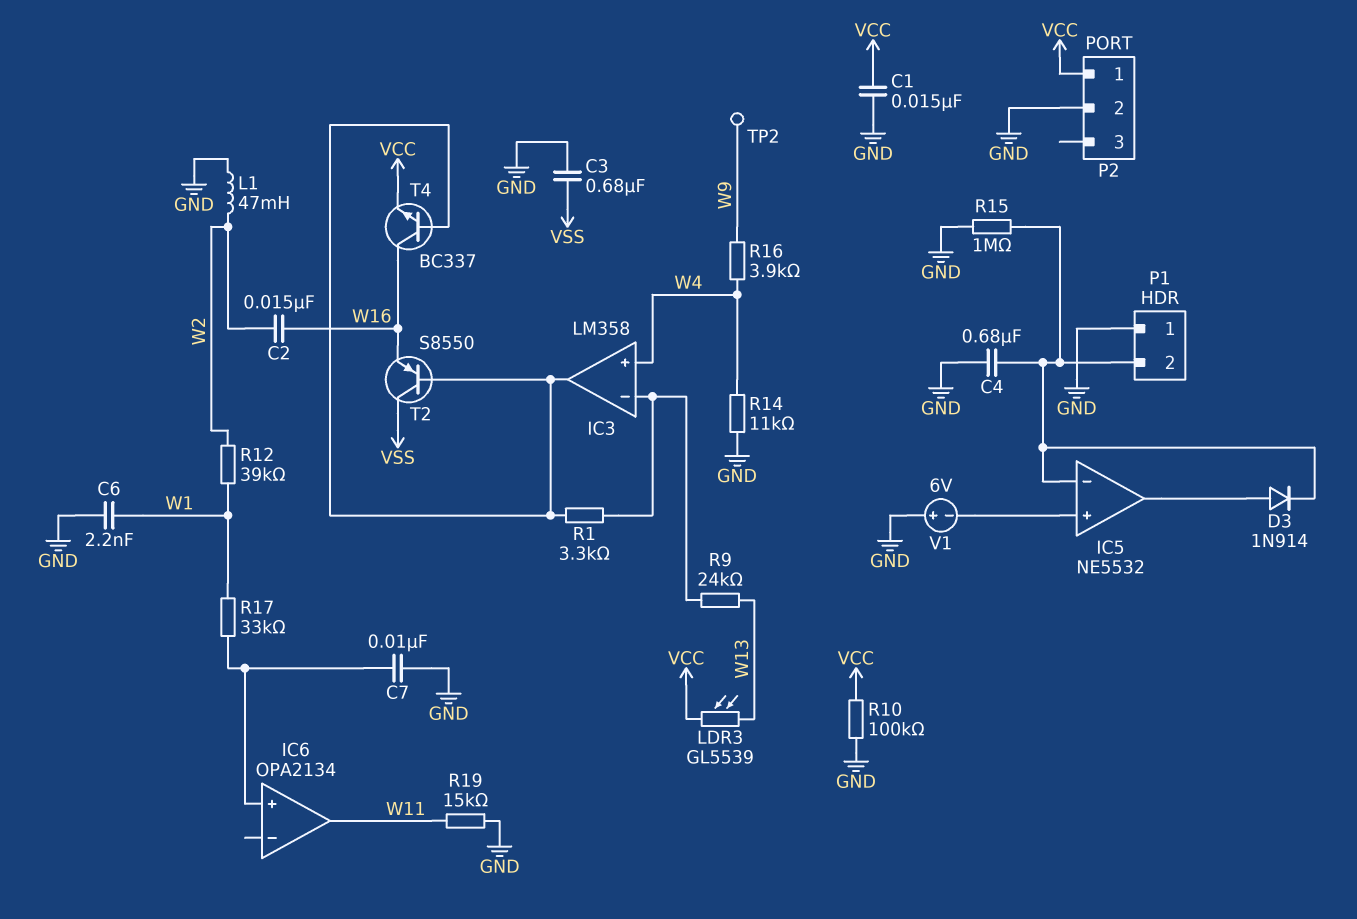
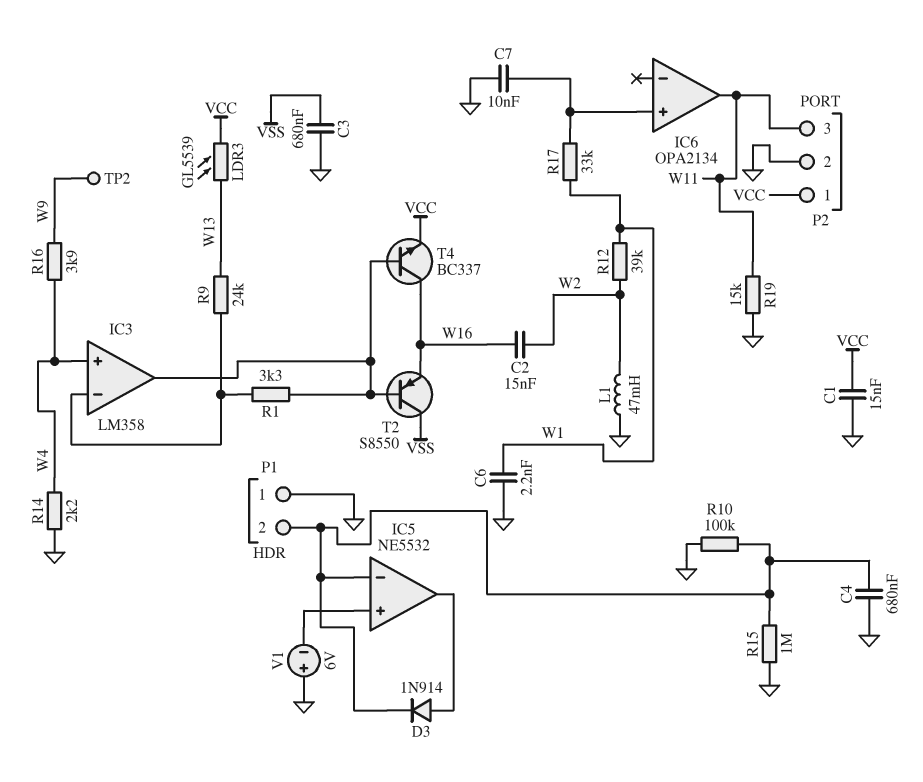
P2 pin 3: none -> W11
R10: 100k (GND, VCC) -> 100k (GND, IC5/in-)
R14: 11k (GND, W4) -> 2.2k (GND, W4)

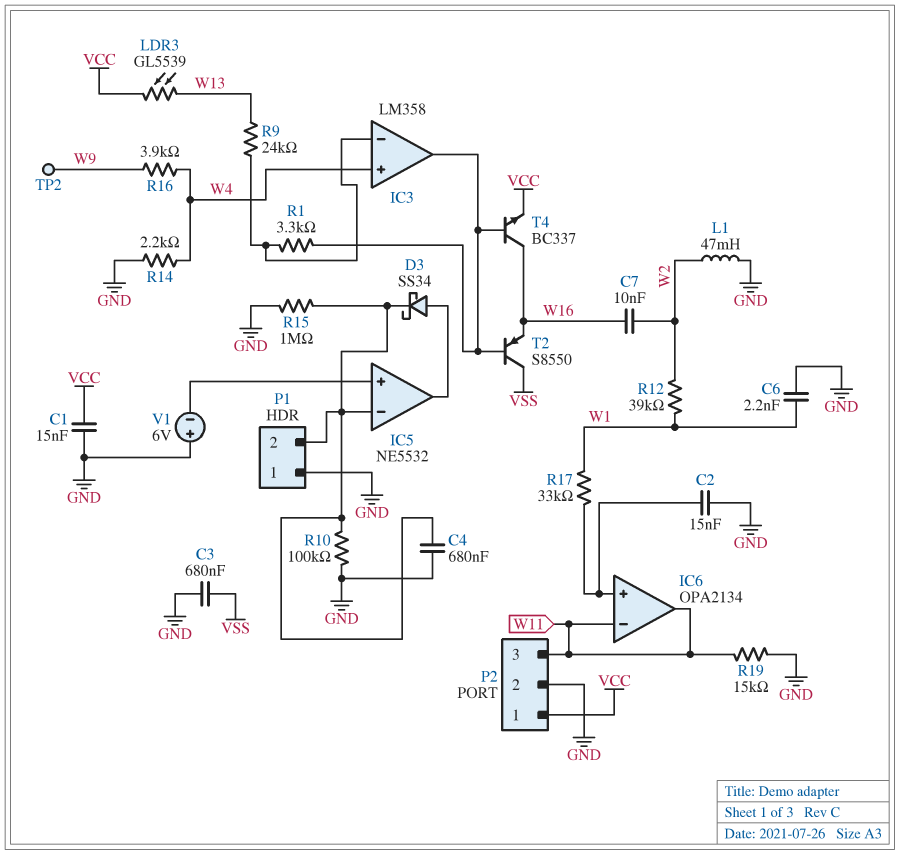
C2: 15nF (W2, W16) -> 15nF (GND, IC6/in+)
C7: 10nF (GND, IC6/in+) -> 10nF (W2, W16)
D3: diode 1N914 (A IC5/out, K IC5/in-) -> schottky SS34 (A IC5/out, K IC5/in-)
IC6 pin in-: none -> W11

